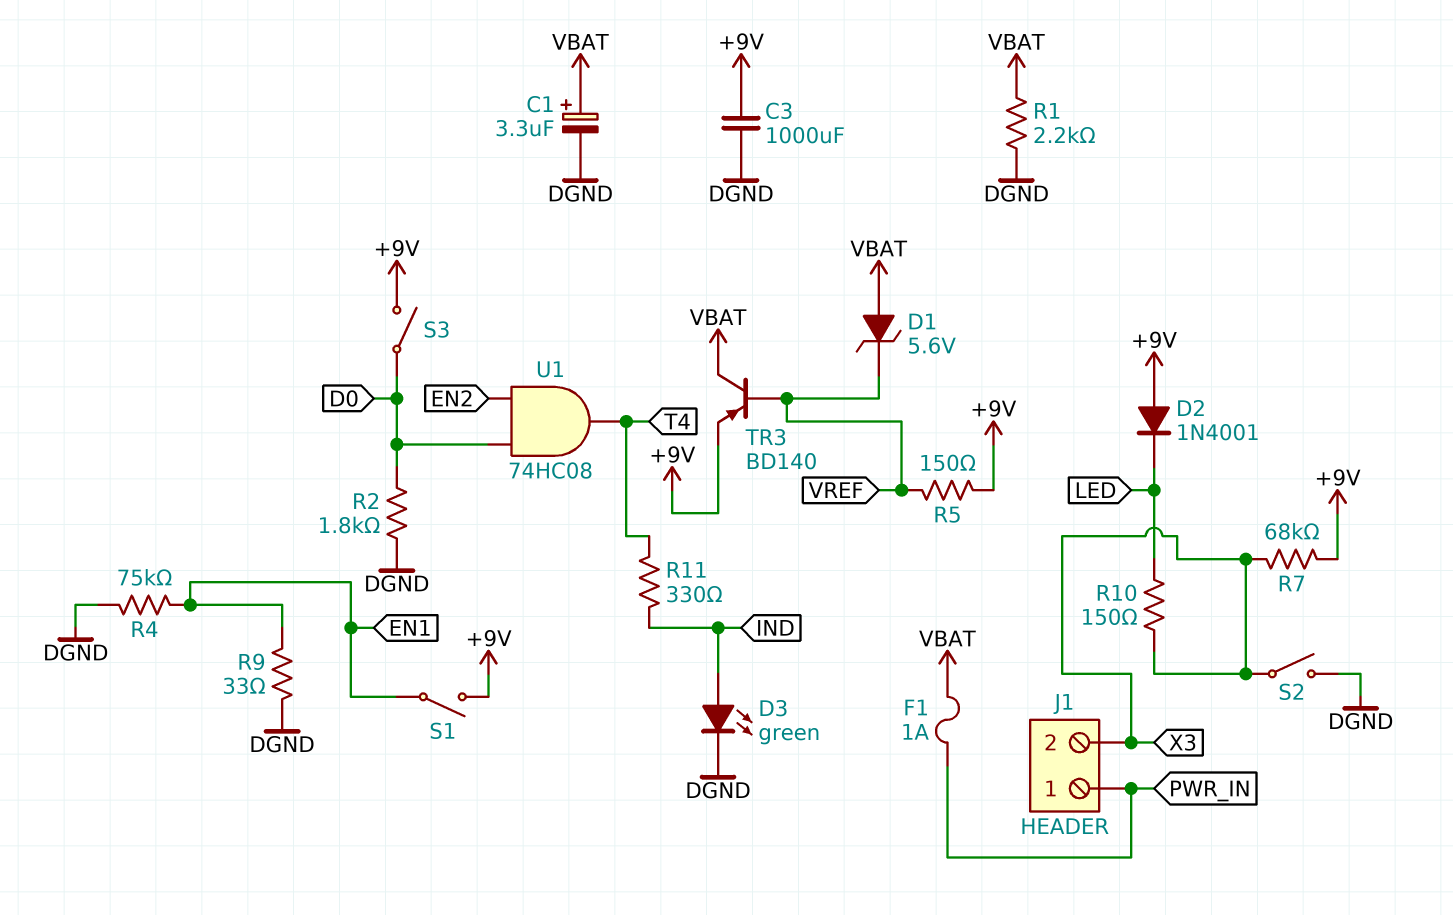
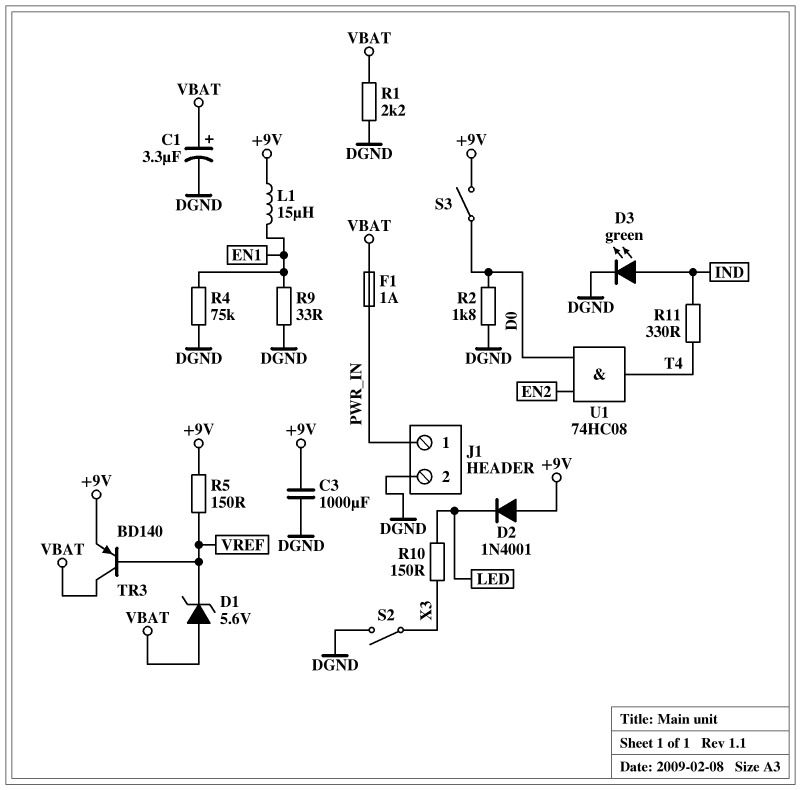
J1 pin 2: X3 -> DGND
L1: none -> 15uH (+9V, EN1)
R7: 68k (+9V, X3) -> none
S1: switch (+9V, EN1) -> none

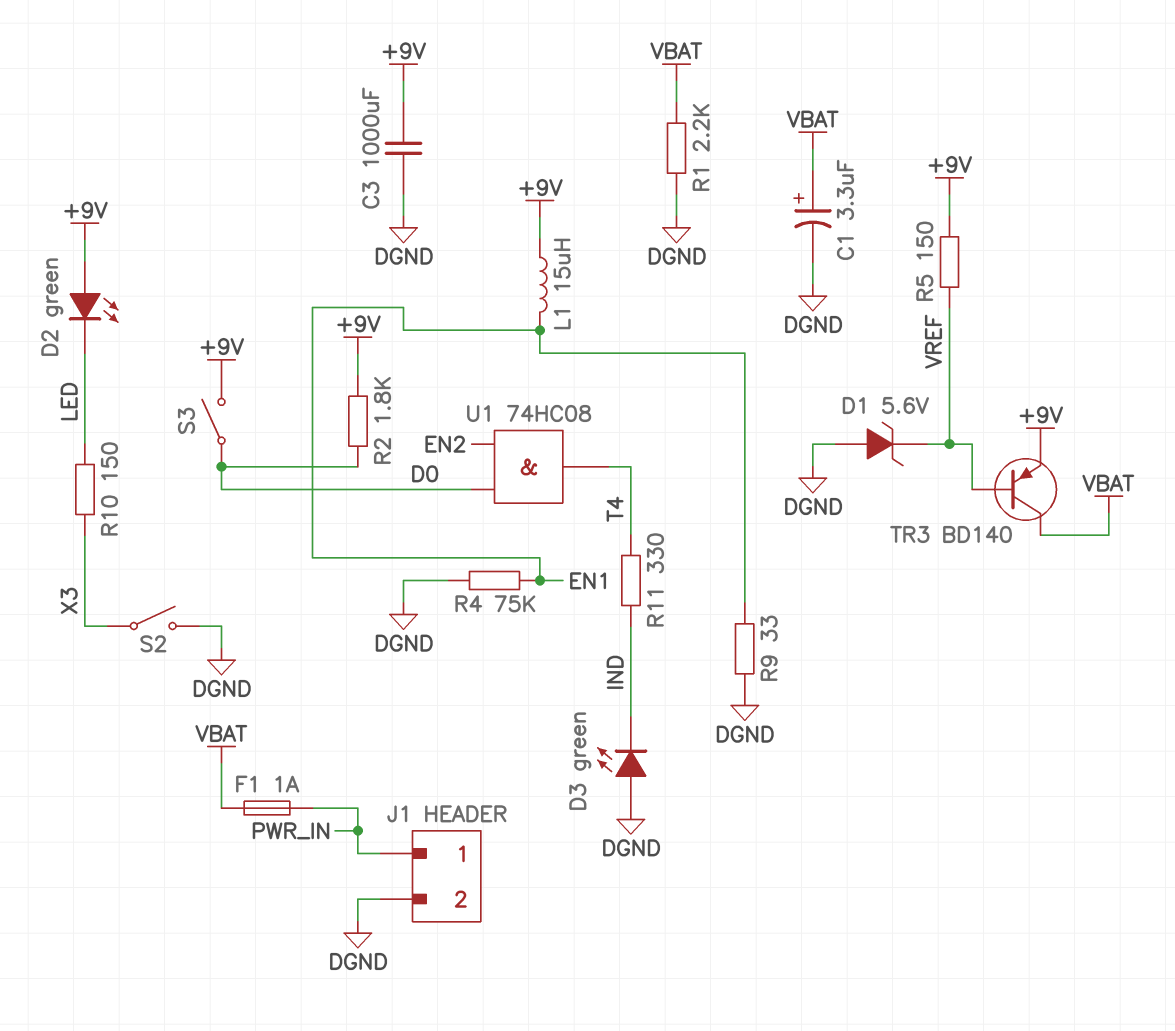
D1: zener 5.6V (A VBAT, K VREF) -> zener 5.6V (A DGND, K VREF)
D2: diode 1N4001 (A +9V, K LED) -> LED green (A +9V, K LED)
D3: LED green (A IND, K DGND) -> LED green (A DGND, K IND)
R2: 1.8k (D0, DGND) -> 1.8k (+9V, D0)

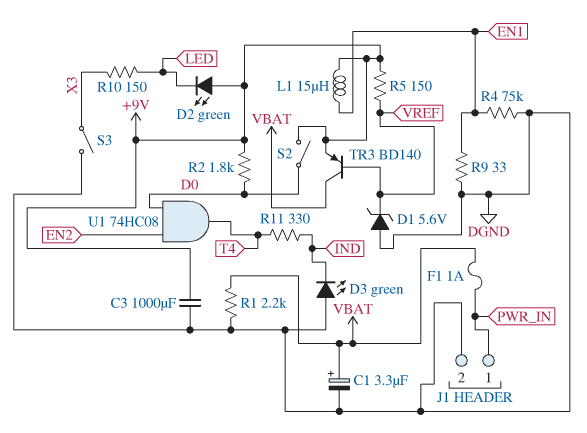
S2: switch (DGND, X3) -> switch (+9V, D0)
S3: switch (+9V, D0) -> switch (DGND, X3)

